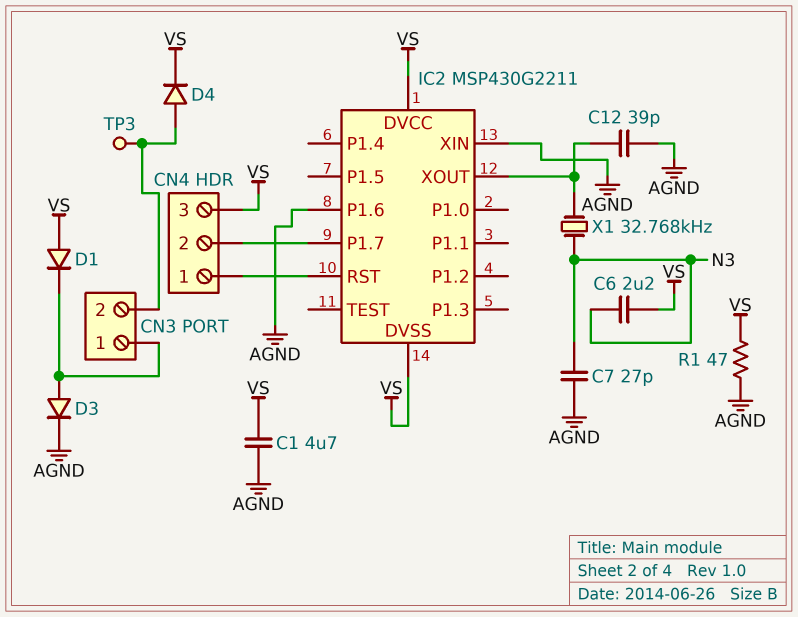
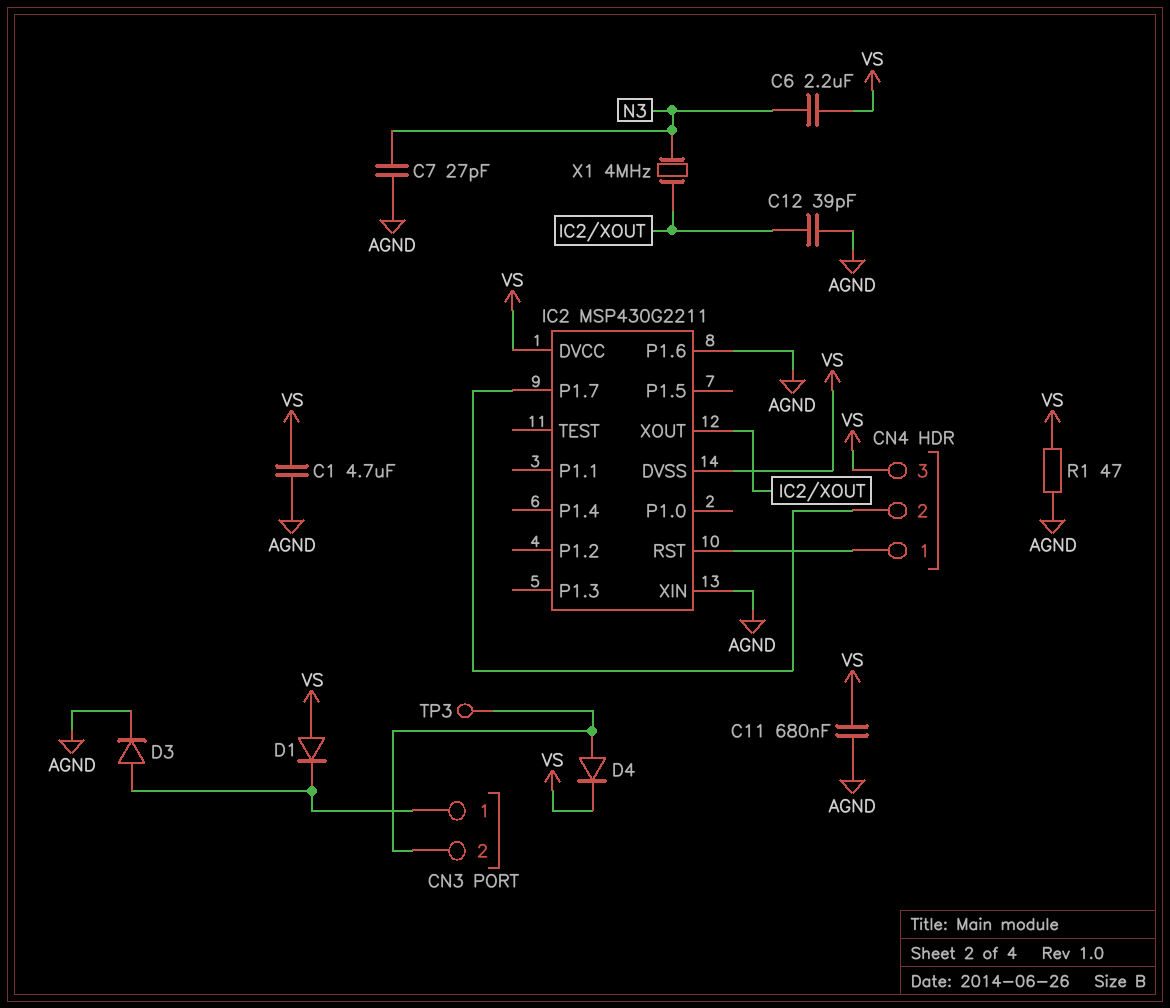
C11: none -> 680nF (AGND, VS)
X1: 32.768kHz (IC2/XOUT, N3) -> 4MHz (IC2/XOUT, N3)

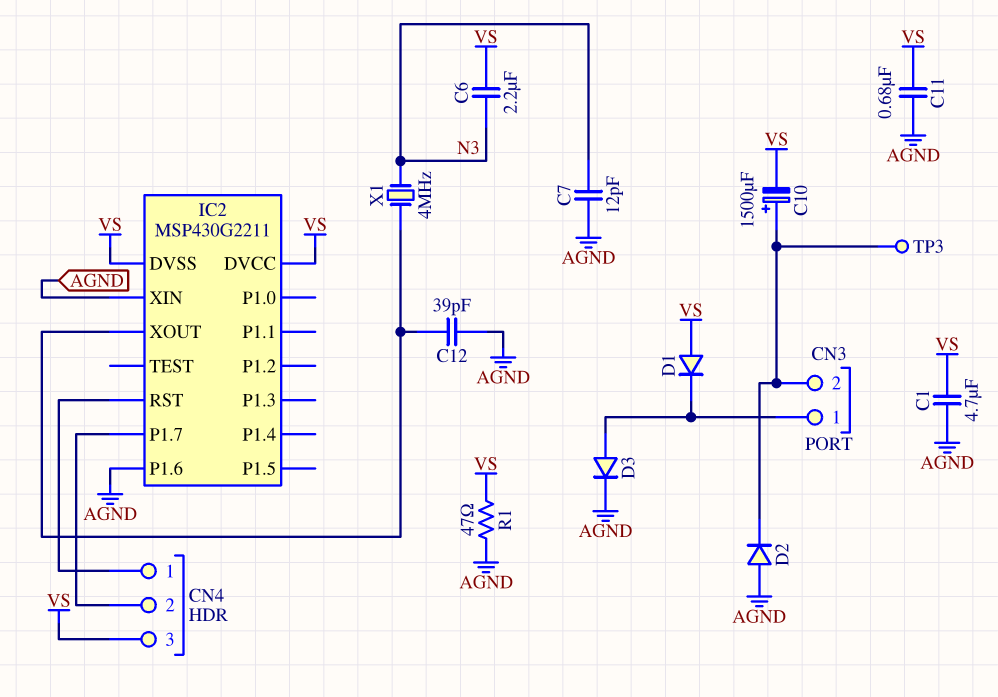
C7: 27pF (AGND, N3) -> 12pF (AGND, N3)
C10: none -> 1500uF (plus CN3/2, minus VS)
D2: none -> diode (A AGND, K CN3/2)
D4: diode (A CN3/2, K VS) -> none

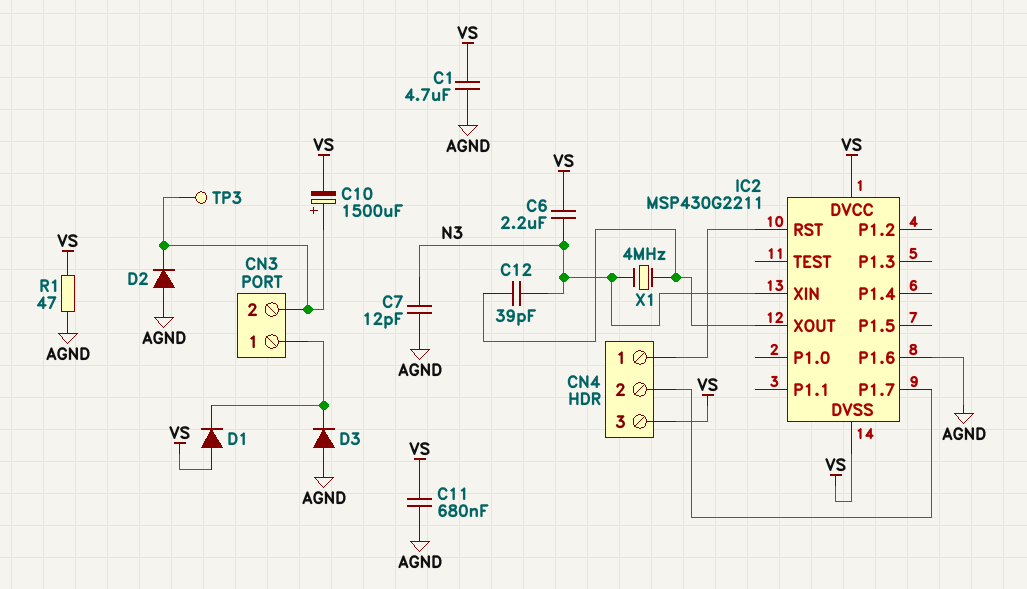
C12: 39pF (AGND, IC2/XOUT) -> 39pF (IC2/XOUT, N3)
D3: diode (A CN3/1, K AGND) -> diode (A AGND, K CN3/1)
IC2 pin XIN: AGND -> N3

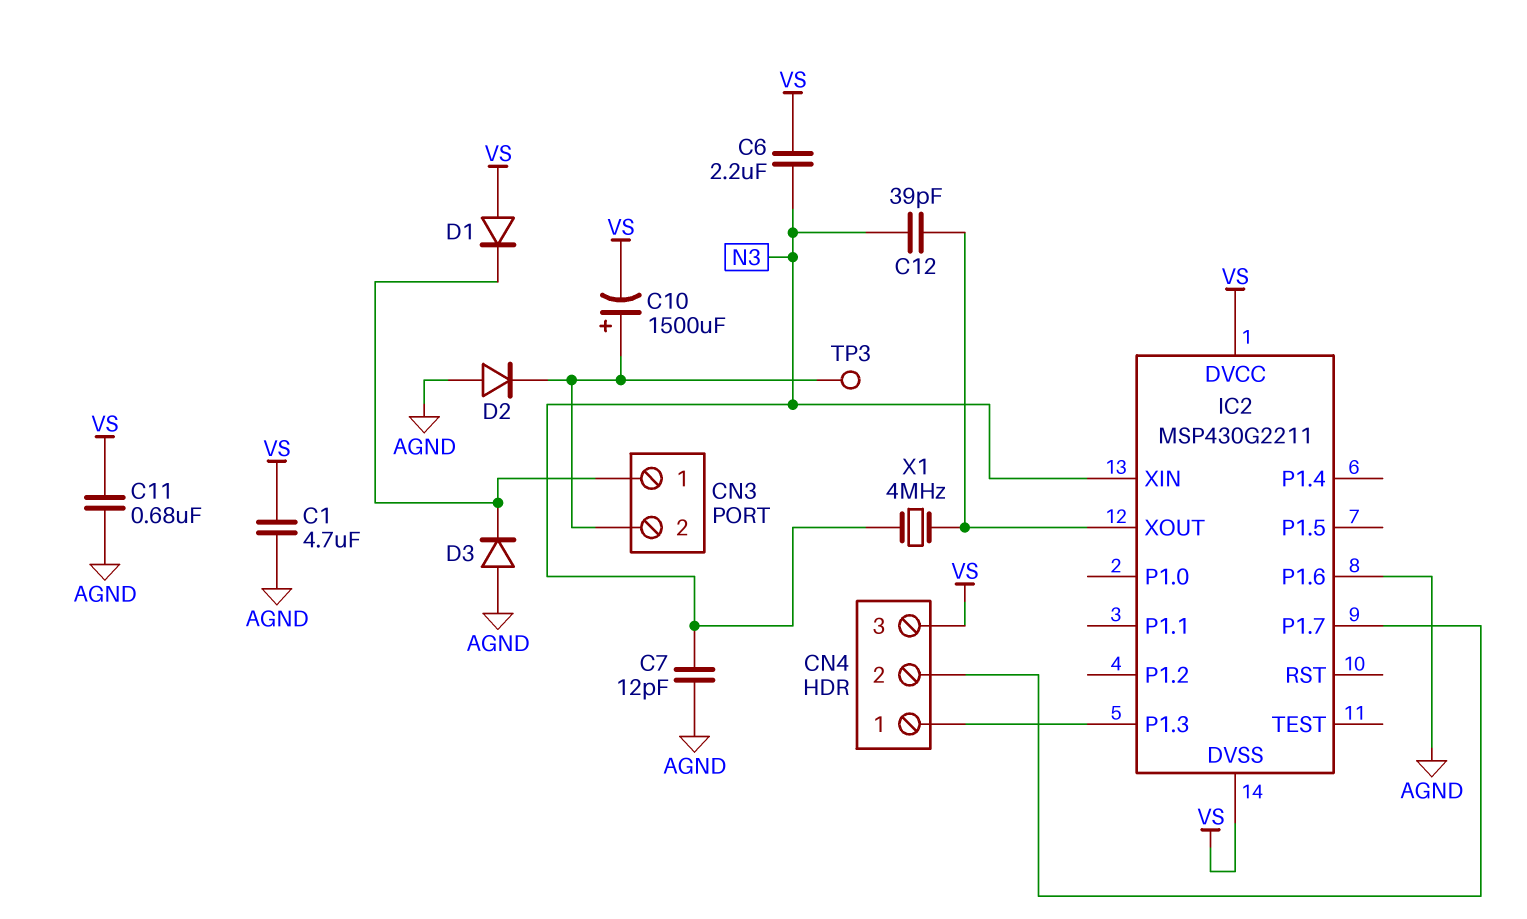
IC2 pin P1.3: none -> CN4/1
IC2 pin RST: CN4/1 -> none
R1: 47 (AGND, VS) -> none

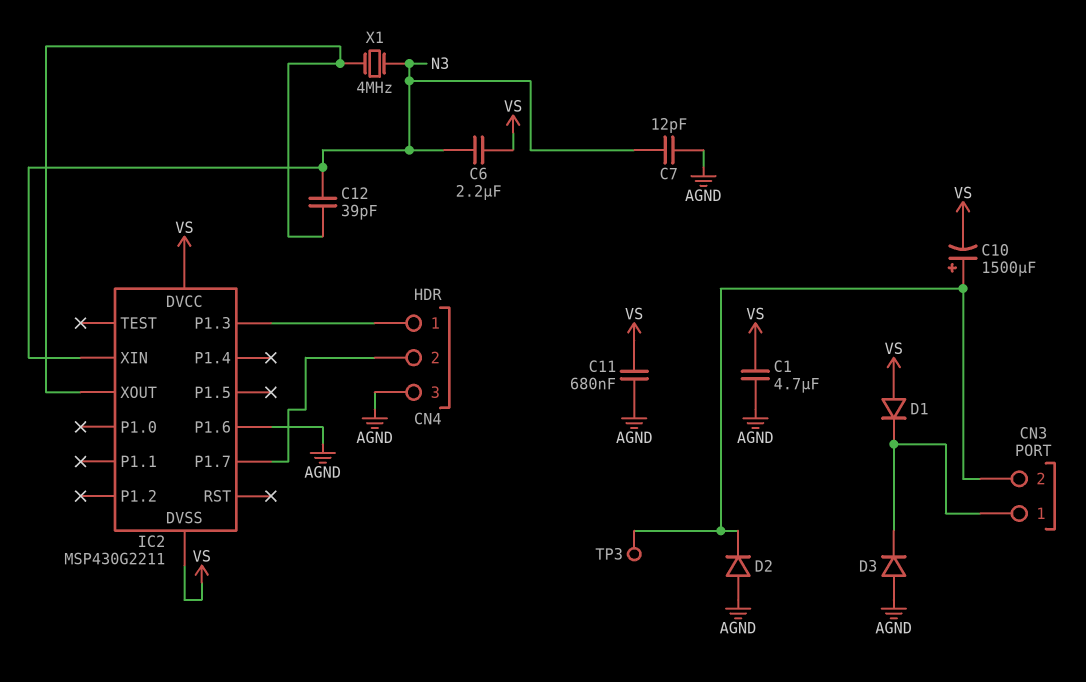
CN4 pin 3: VS -> AGND

